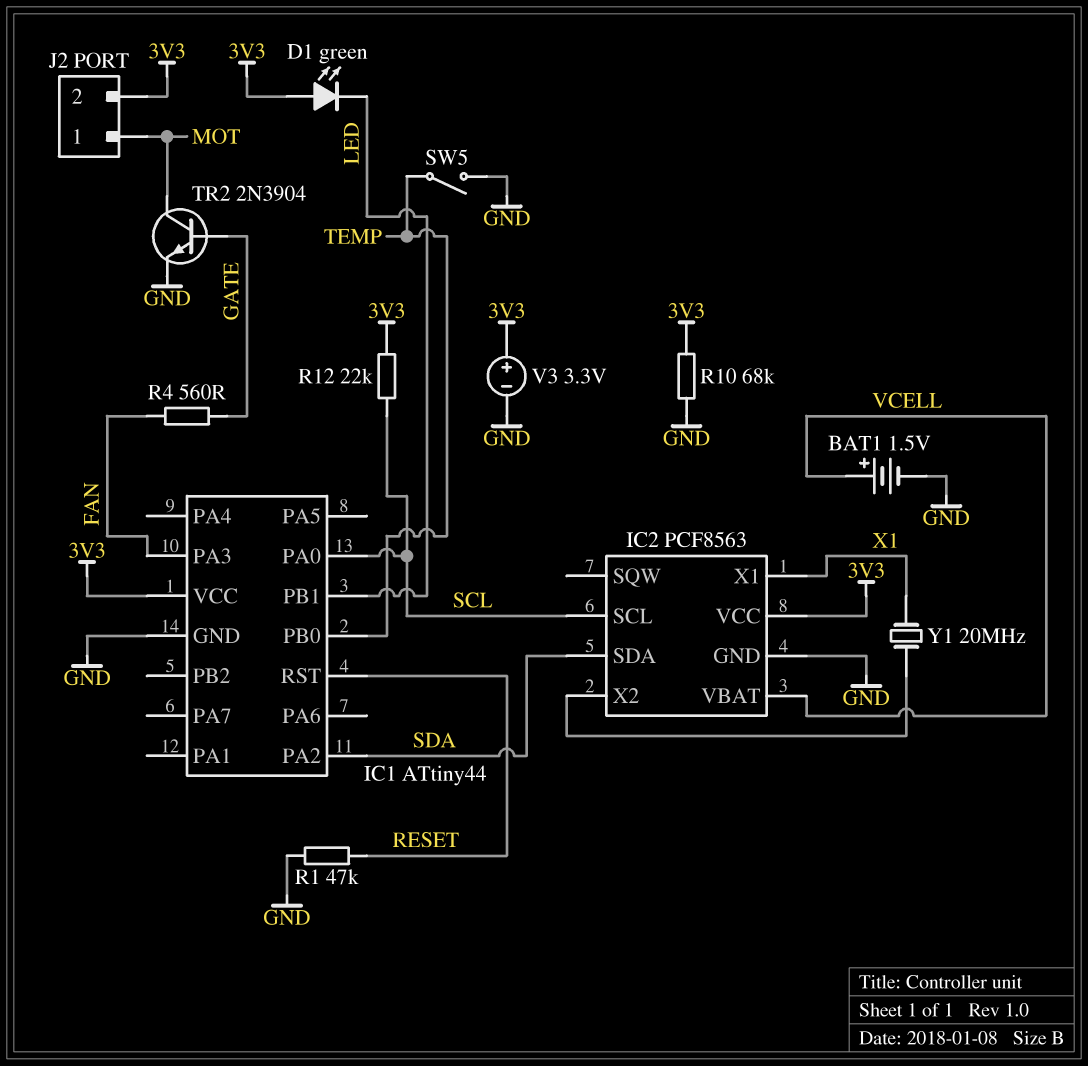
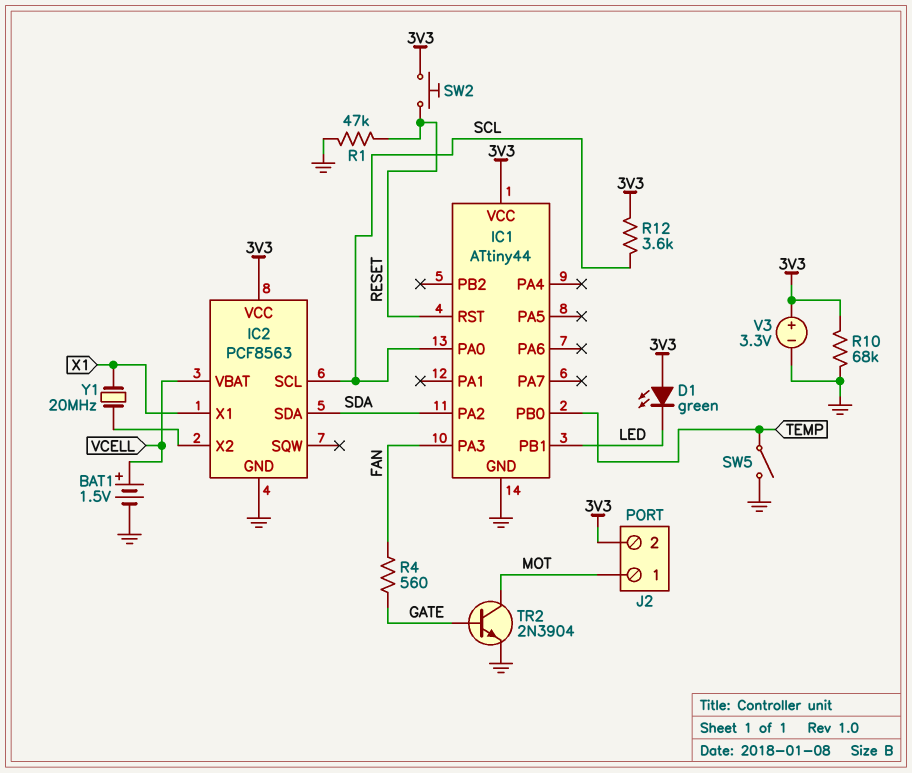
R12: 22k (3V3, SCL) -> 3.6k (3V3, SCL)
SW2: none -> button (3V3, RESET)

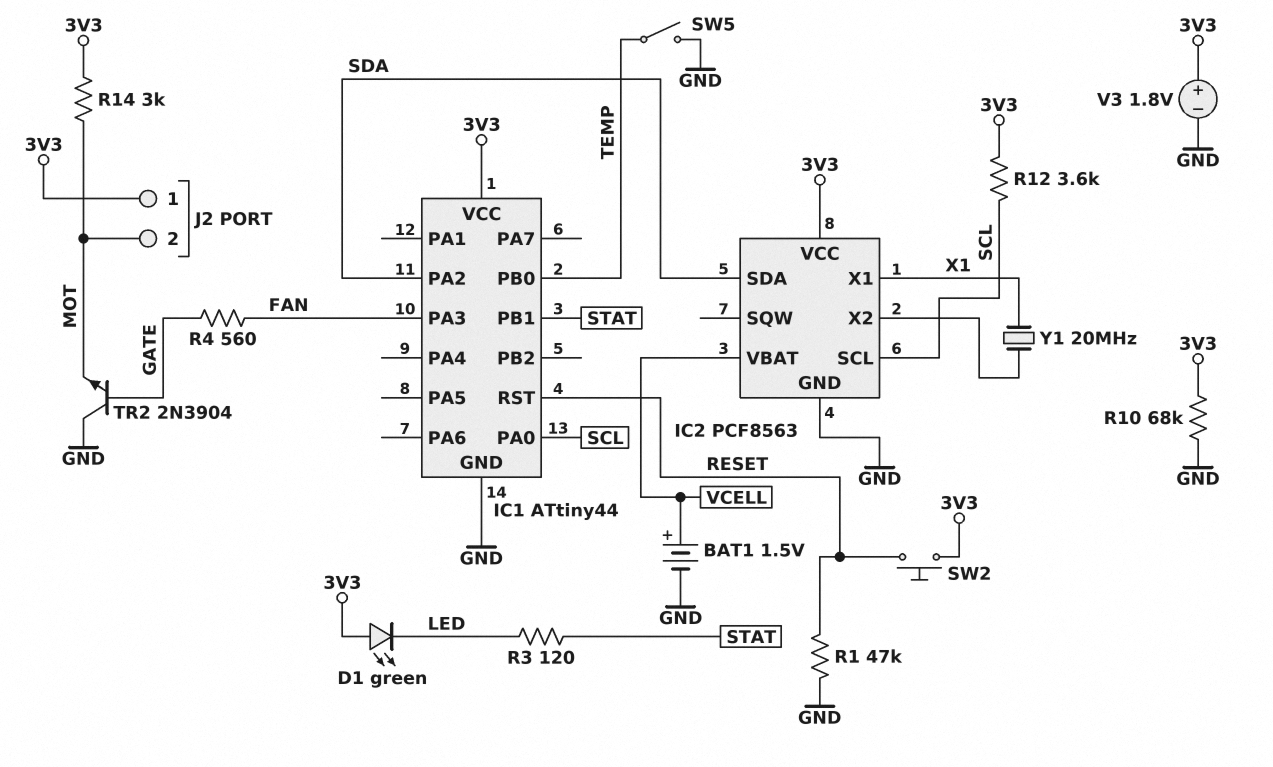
IC1 pin PB1: LED -> STAT
J2 pin 1: MOT -> 3V3
J2 pin 2: 3V3 -> MOT
R3: none -> 120 (LED, STAT)
R14: none -> 3k (3V3, MOT)
TR2: NPN 2N3904 (B GATE, C MOT, E GND) -> NPN 2N3904 (B GATE, C GND, E MOT)
V3: 3.3V (plus 3V3, minus GND) -> 1.8V (plus 3V3, minus GND)

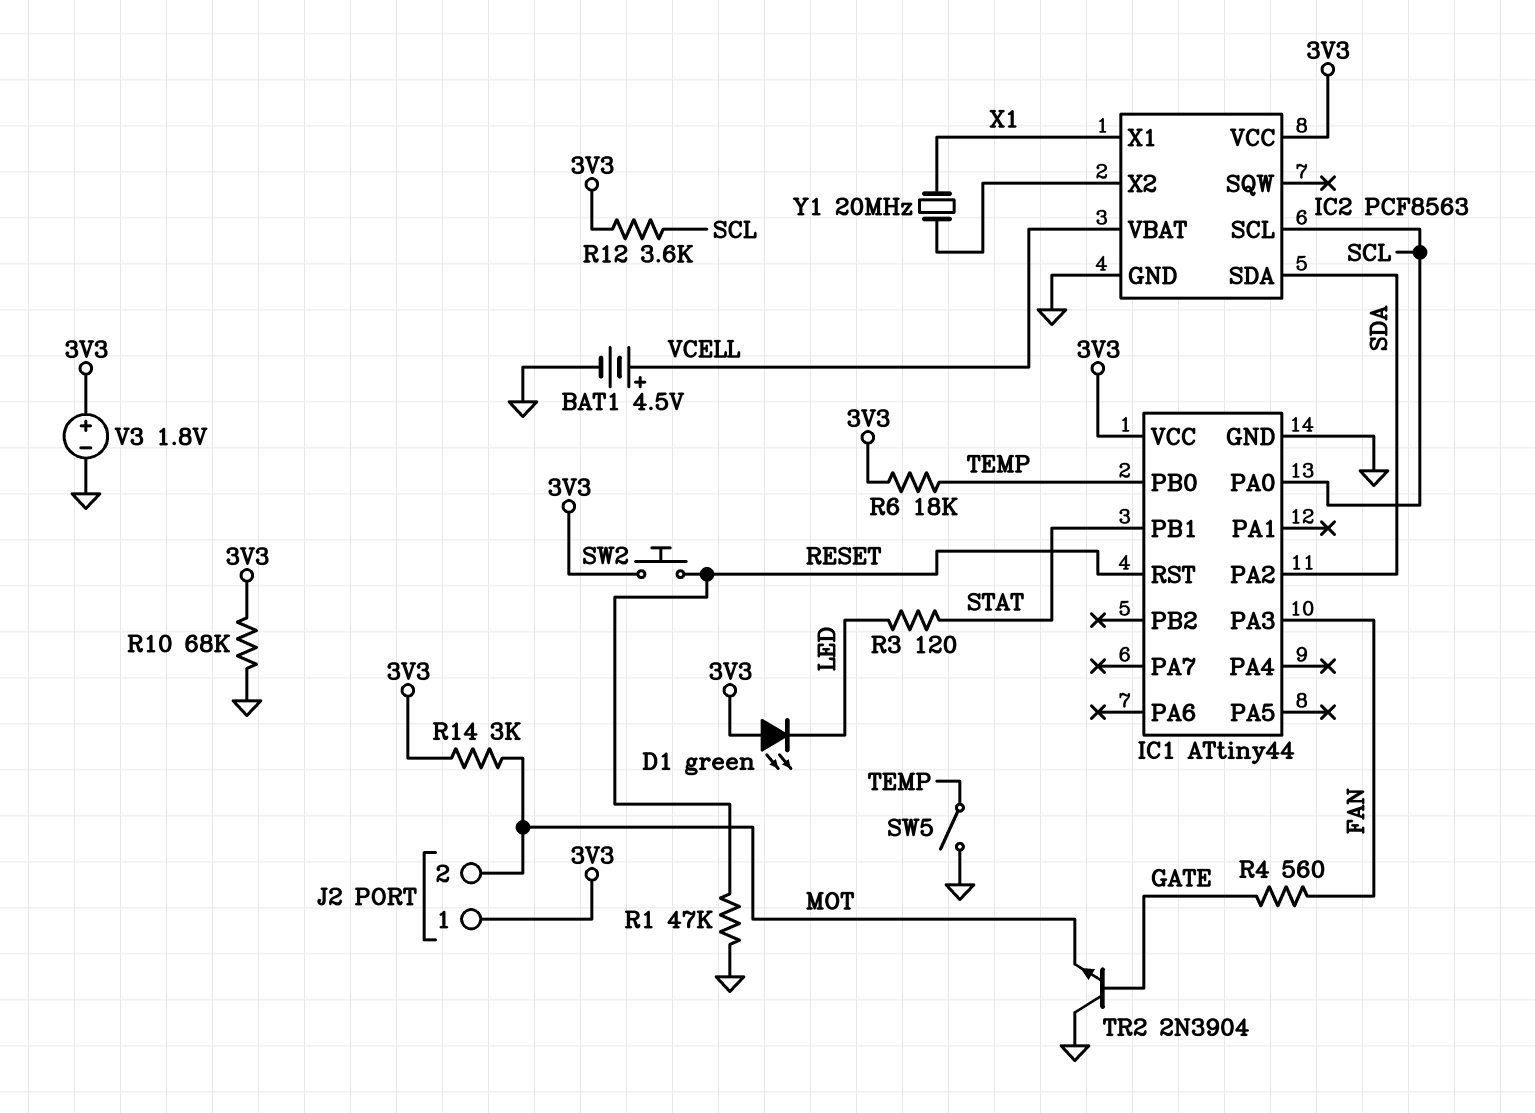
BAT1: 1.5V (plus VCELL, minus GND) -> 4.5V (plus VCELL, minus GND)
R6: none -> 18k (3V3, TEMP)

